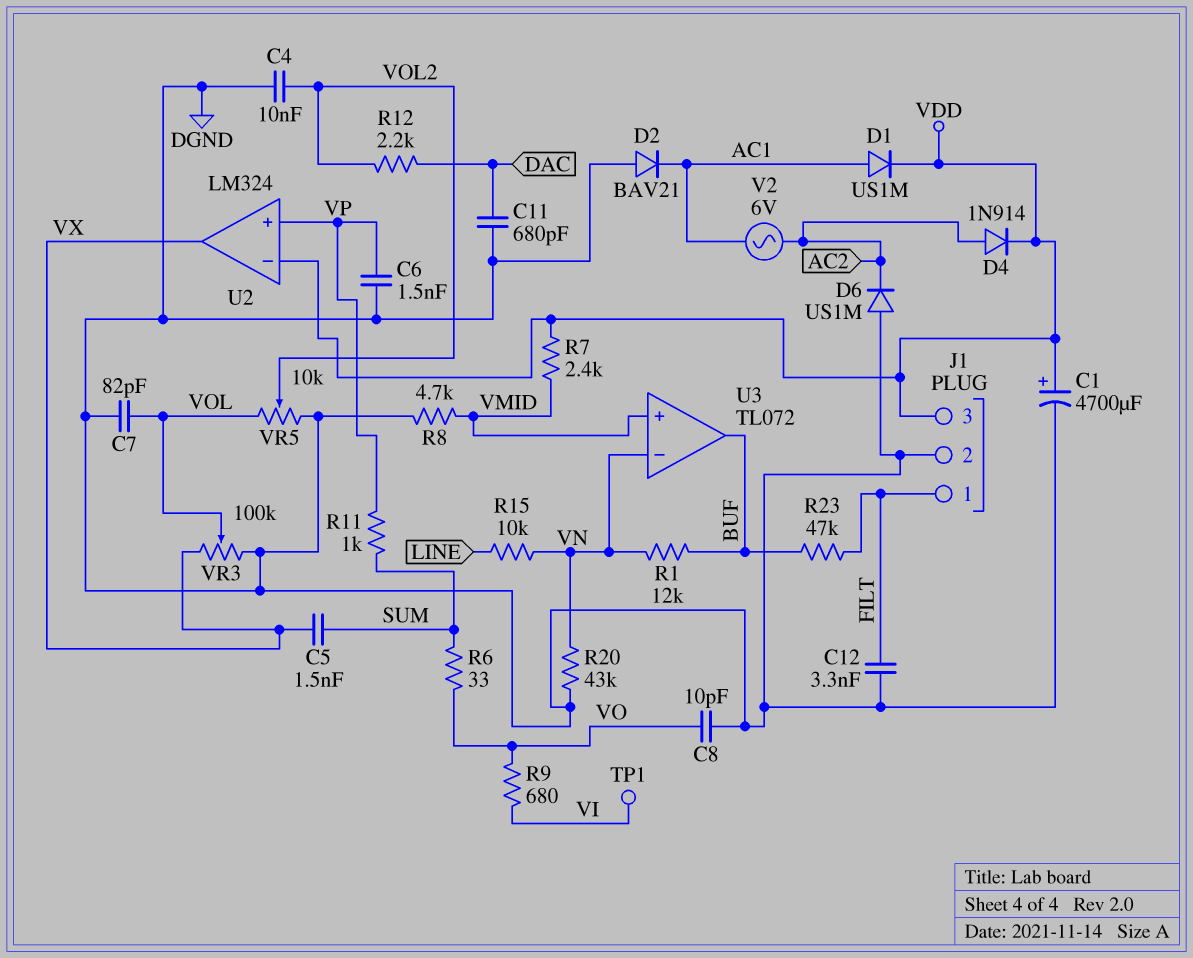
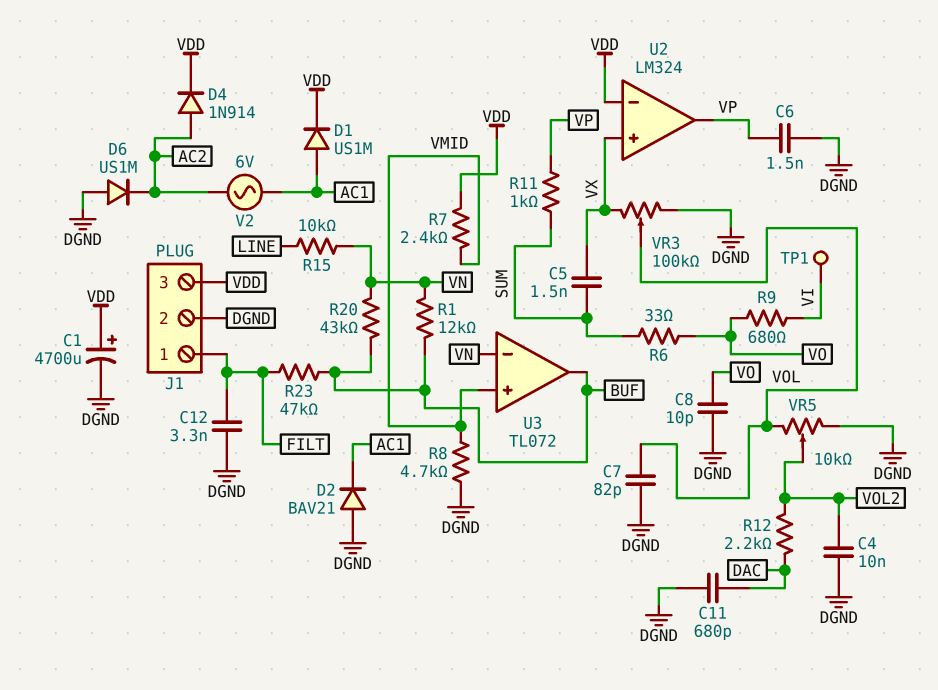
R20: 43k (DGND, VN) -> 43k (BUF, VN)
U2 pin in+: VP -> VX
U2 pin out: VX -> VP

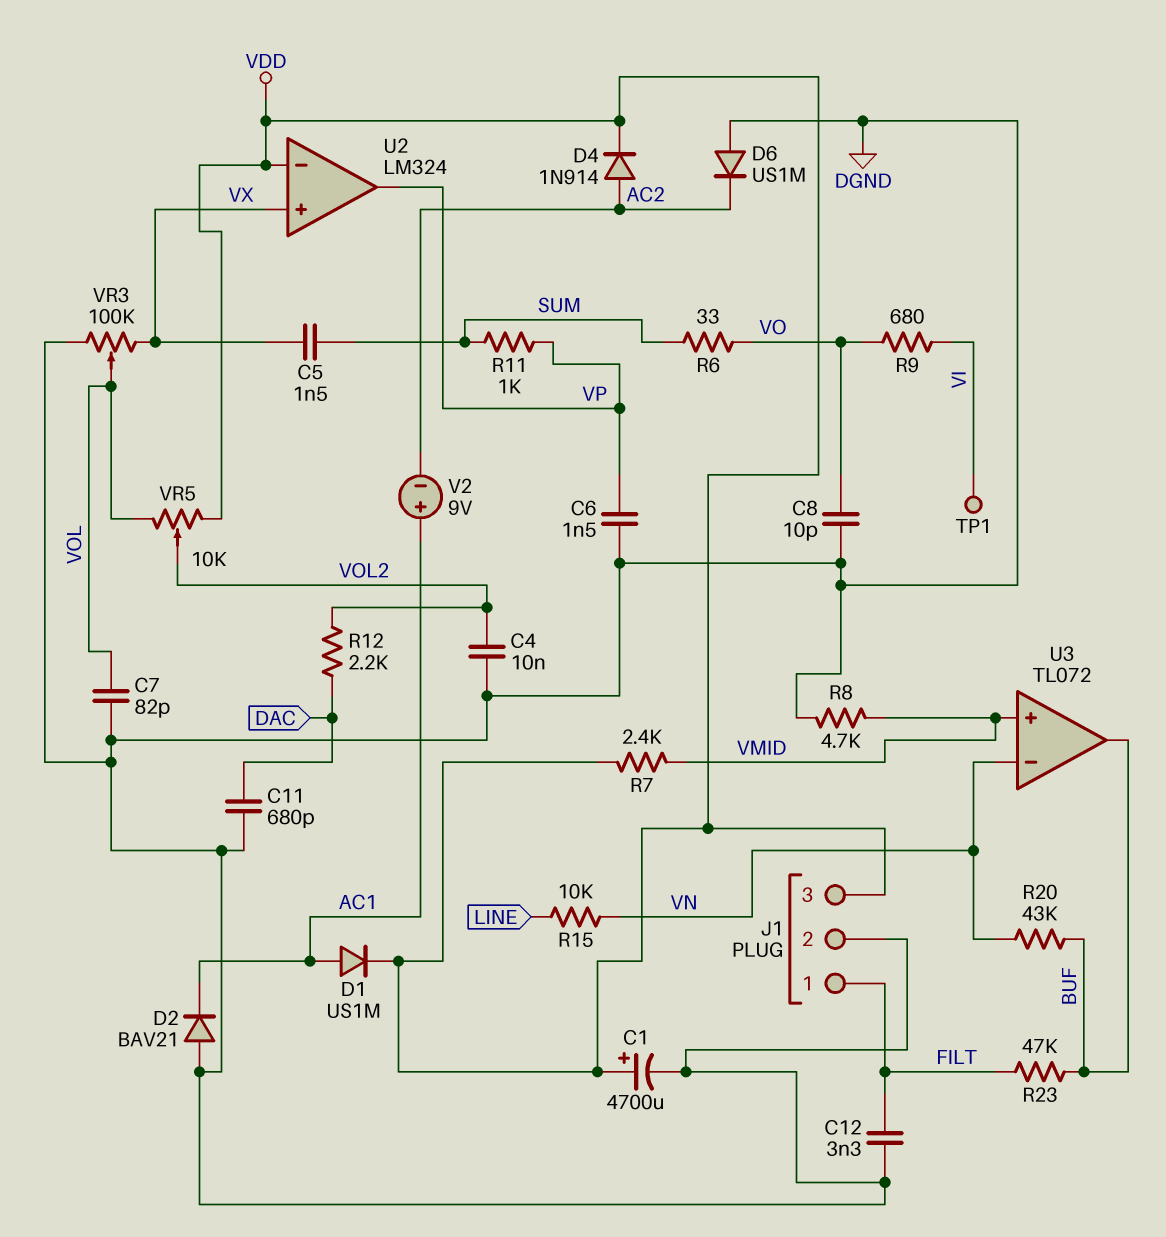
R1: 12k (BUF, VN) -> none
V2: AC 6V (AC1, AC2) -> 9V (plus AC1, minus AC2)
VR5: 10k (DGND, VOL, wiper VOL2) -> 10k (VDD, VOL, wiper VOL2)

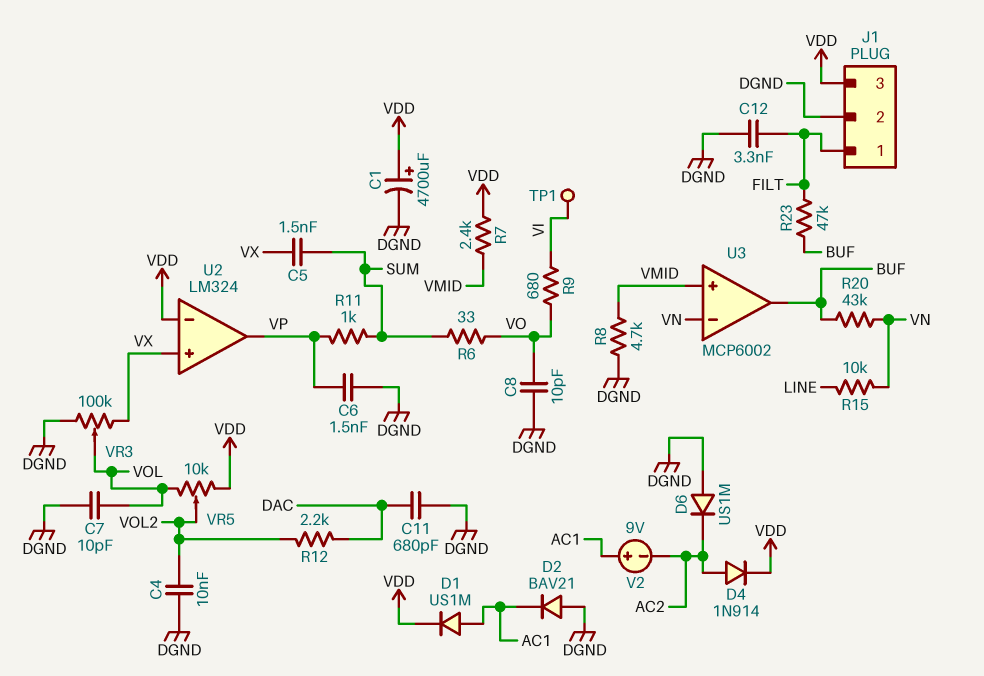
C7: 82pF (DGND, VOL) -> 10pF (DGND, VOL)
U3: TL072 -> MCP6002

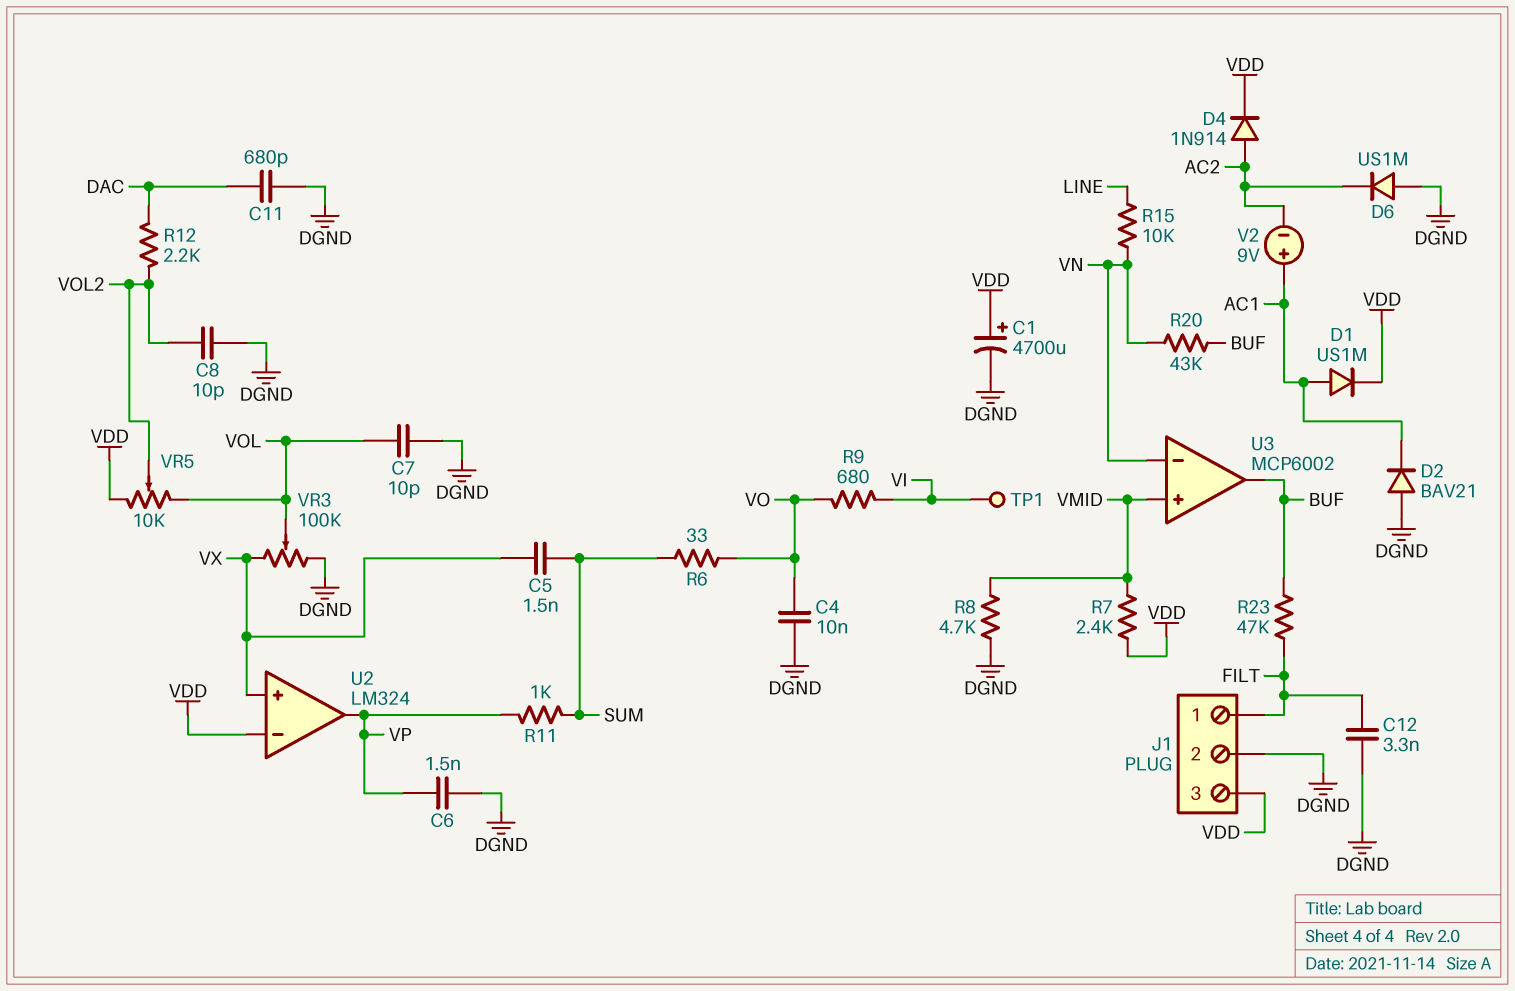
C4: 10nF (DGND, VOL2) -> 10nF (DGND, VO)
C8: 10pF (DGND, VO) -> 10pF (DGND, VOL2)

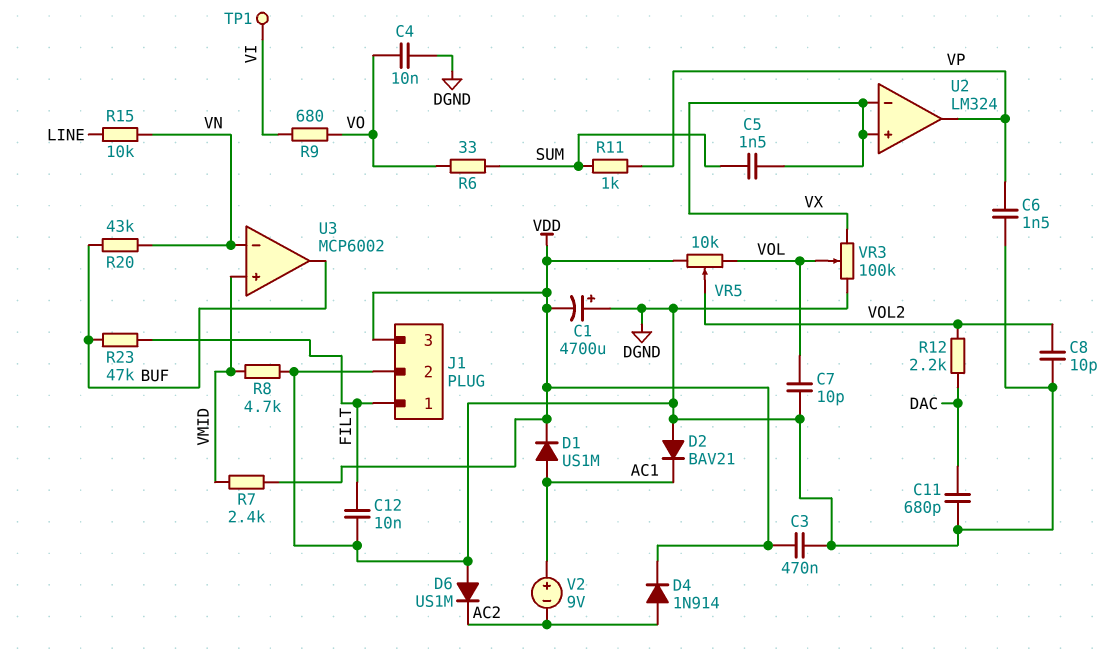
C1: 4700uF (plus VDD, minus DGND) -> 4700uF (plus DGND, minus VDD)
C3: none -> 470nF (DGND, VDD)
C12: 3.3nF (DGND, FILT) -> 10nF (DGND, FILT)
U2 pin in-: VDD -> VX

